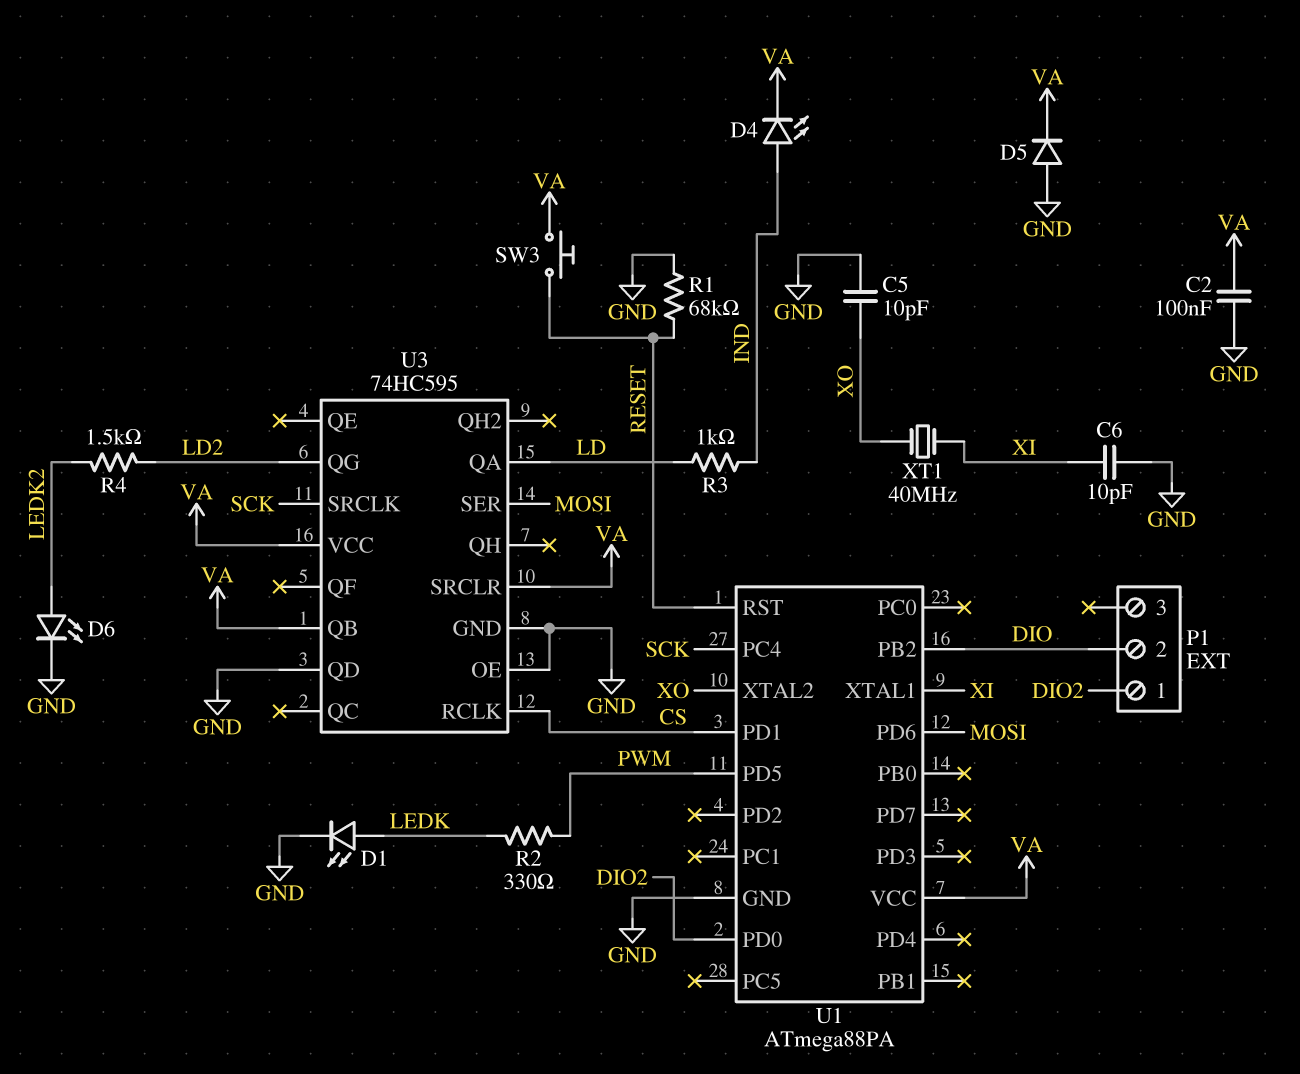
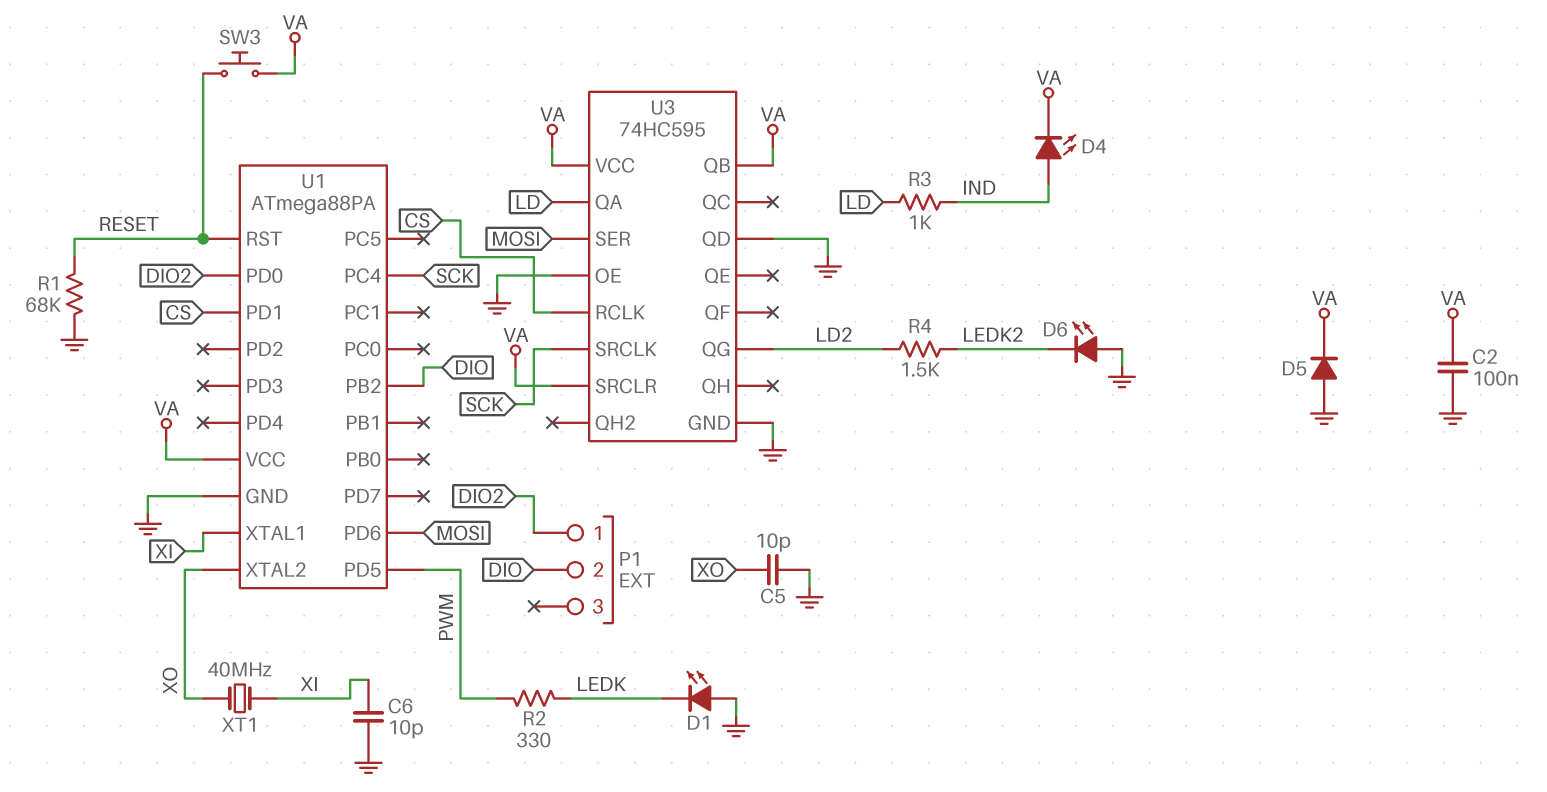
D1: LED (A LEDK, K GND) -> LED (A GND, K LEDK)
D6: LED (A LEDK2, K GND) -> LED (A GND, K LEDK2)

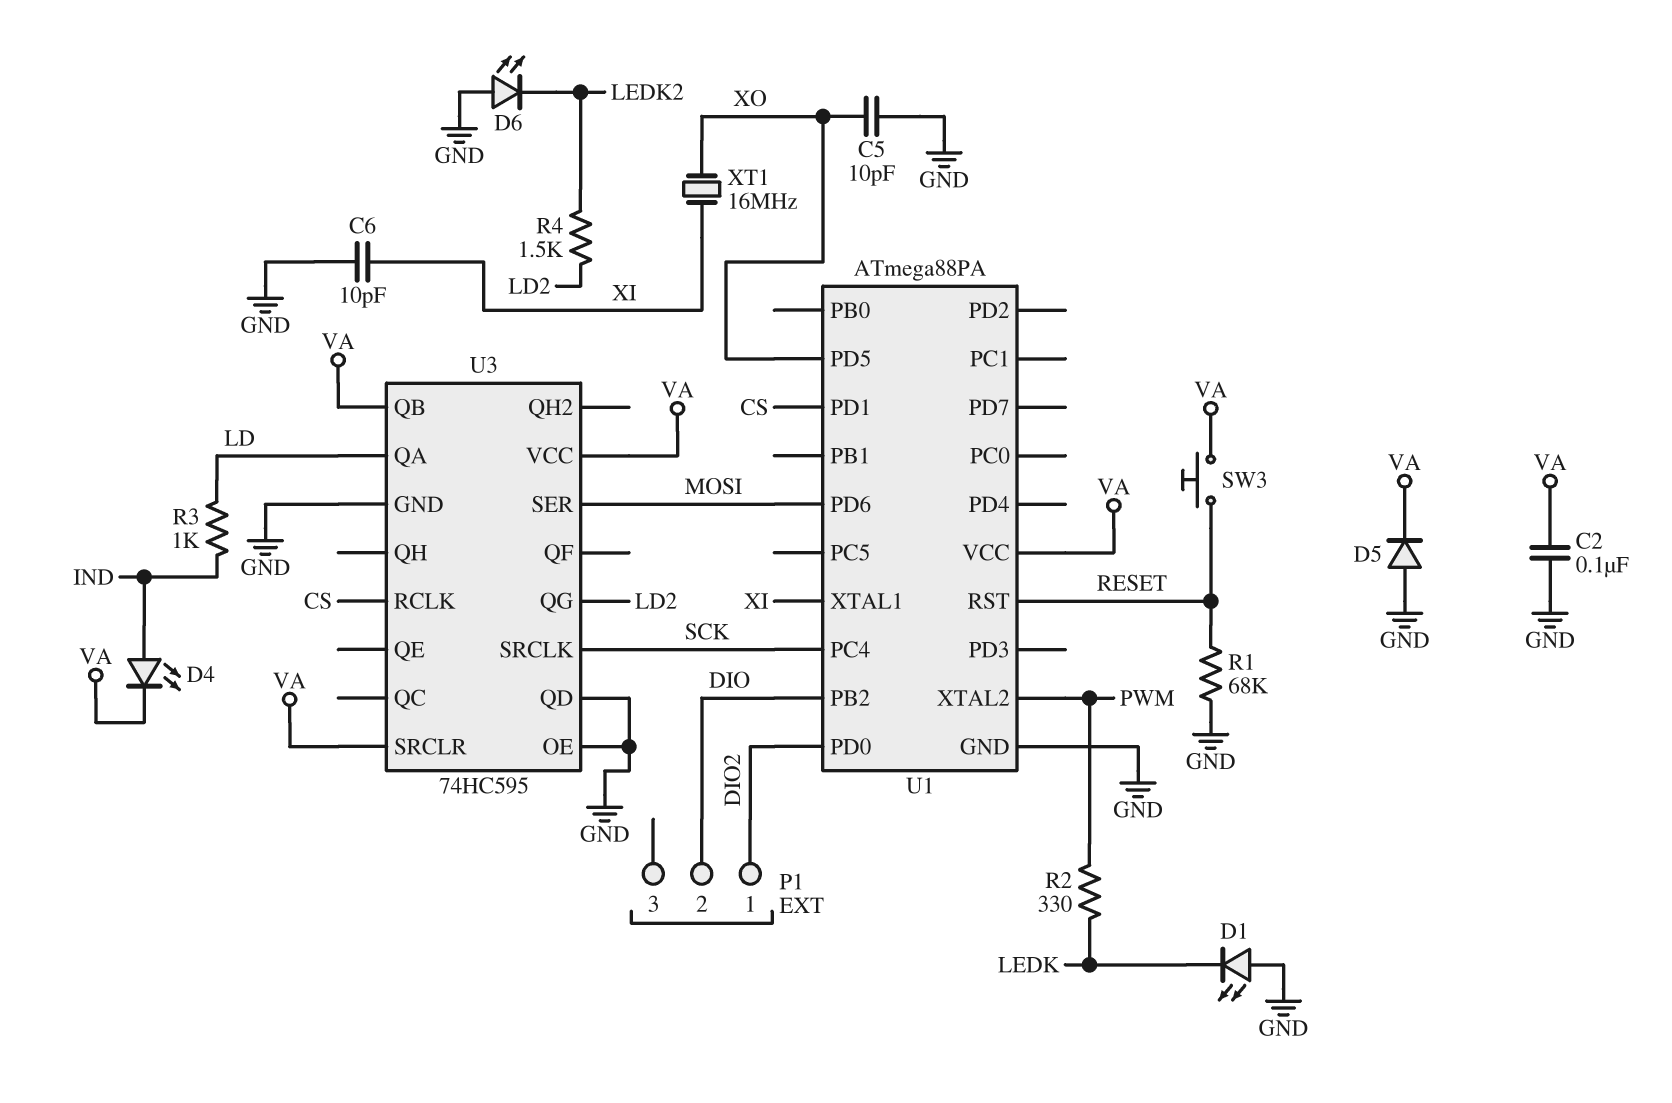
U1 pin PD5: PWM -> XO
U1 pin XTAL2: XO -> PWM
XT1: 40MHz (XI, XO) -> 16MHz (XI, XO)

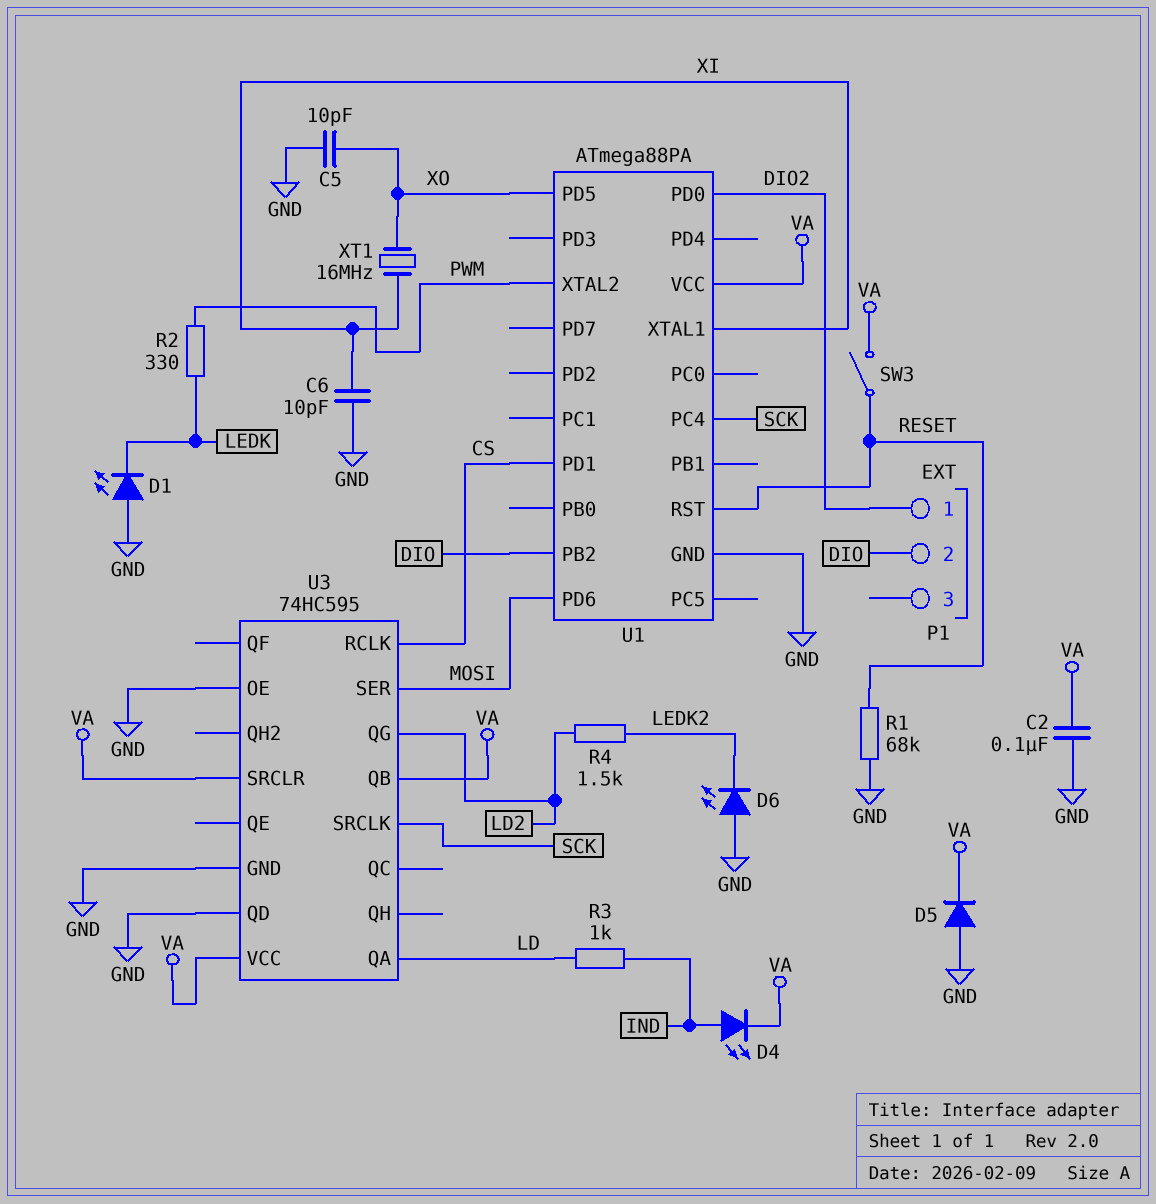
SW3: button (RESET, VA) -> switch (RESET, VA)

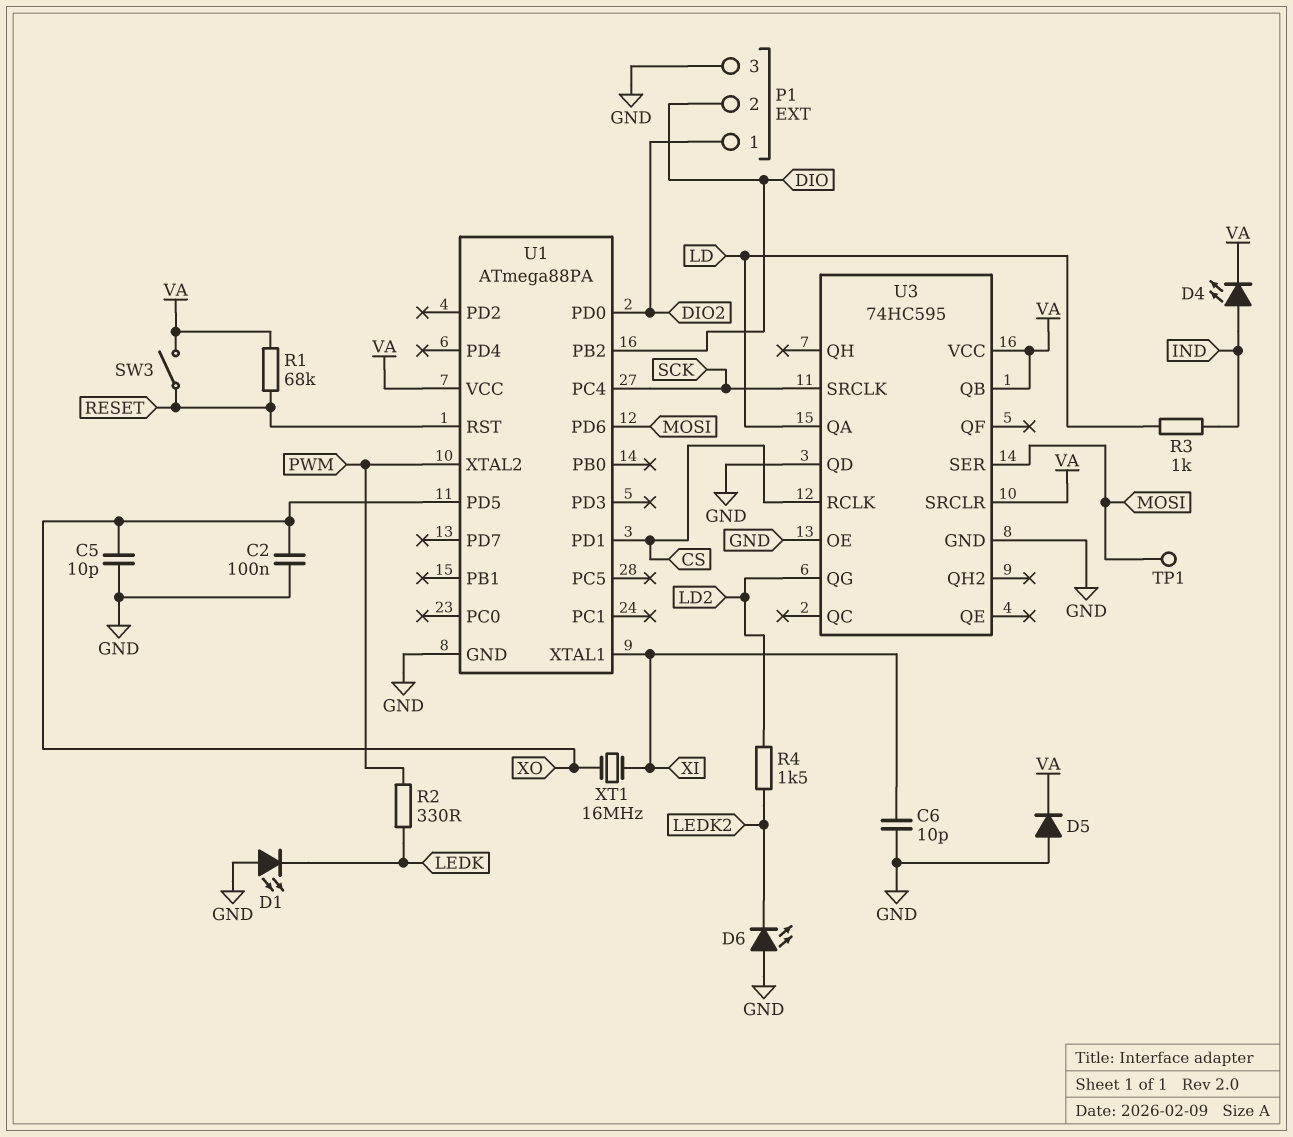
C2: 100nF (GND, VA) -> 100nF (GND, XO)
P1 pin 3: none -> GND
R1: 68k (GND, RESET) -> 68k (RESET, VA)
TP1: none -> test point (MOSI)

